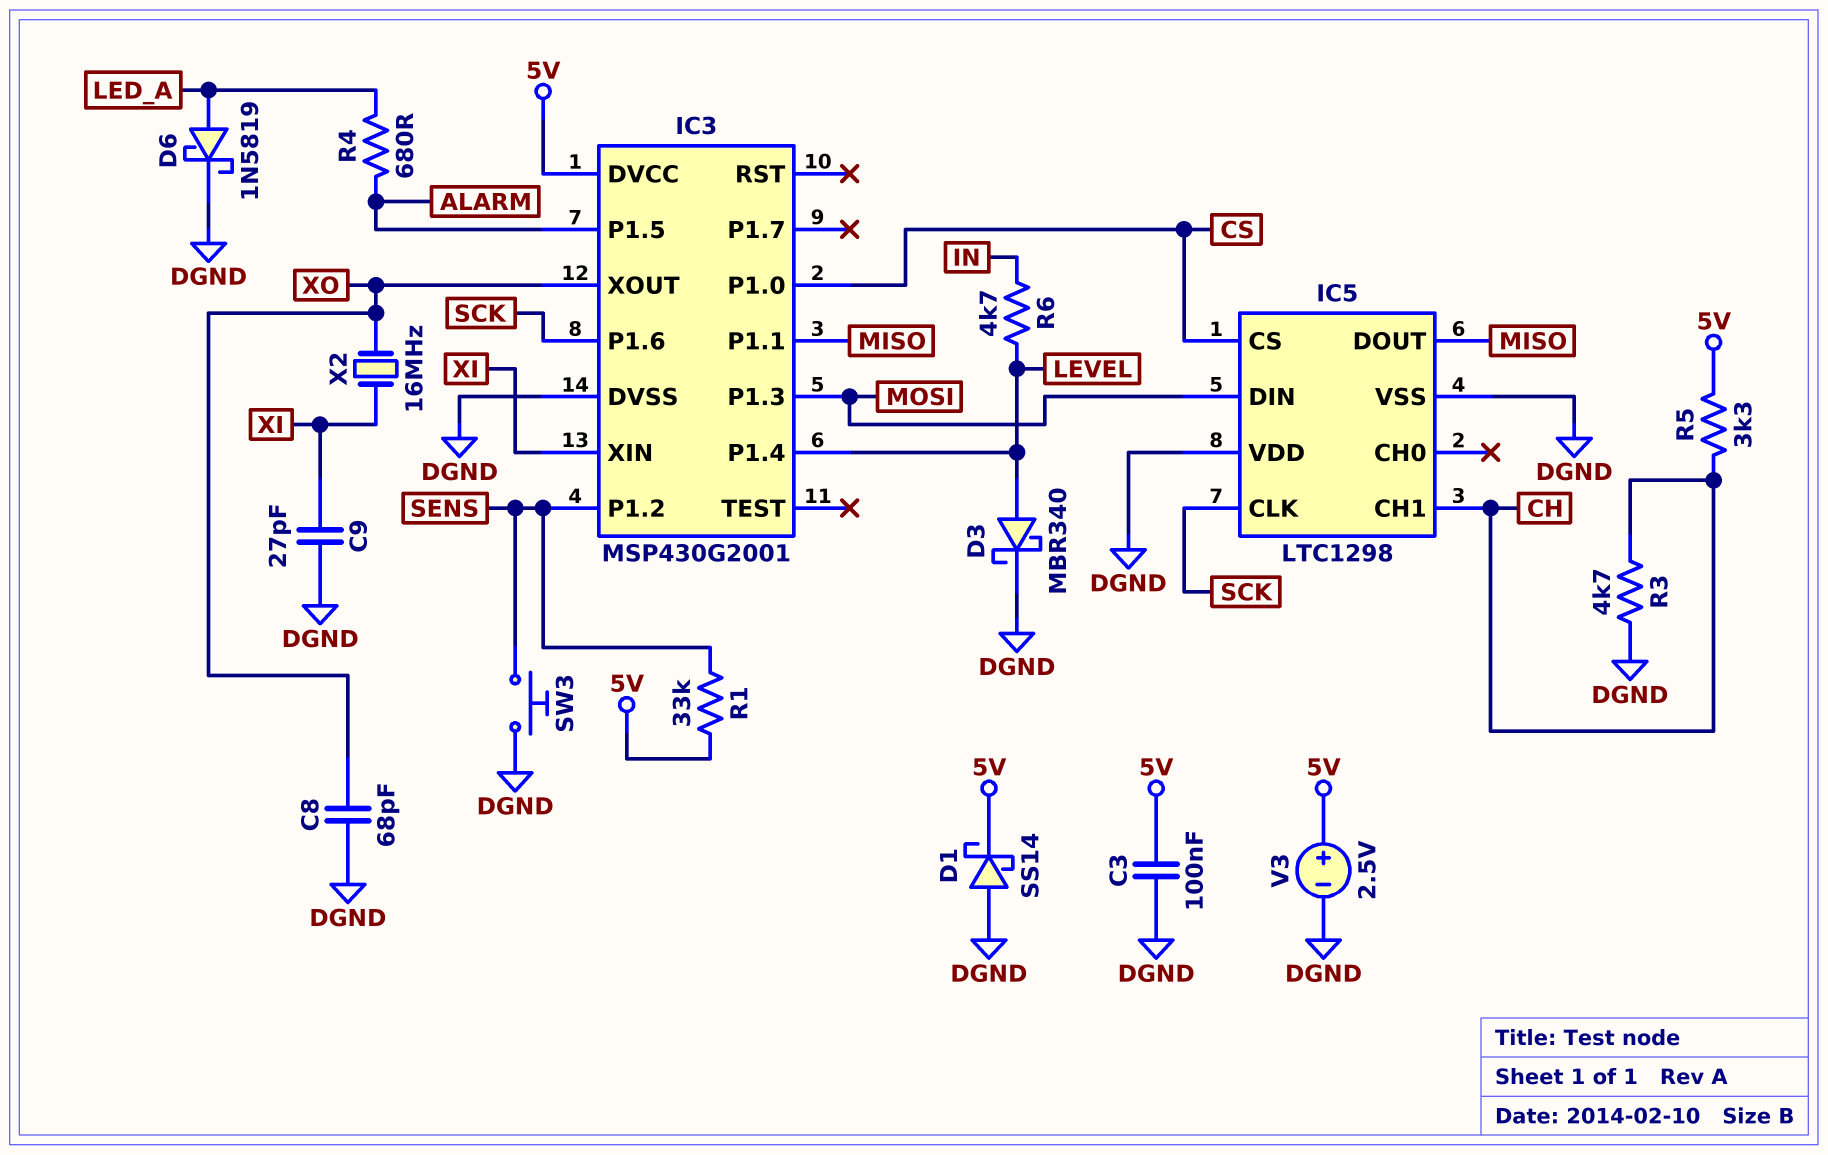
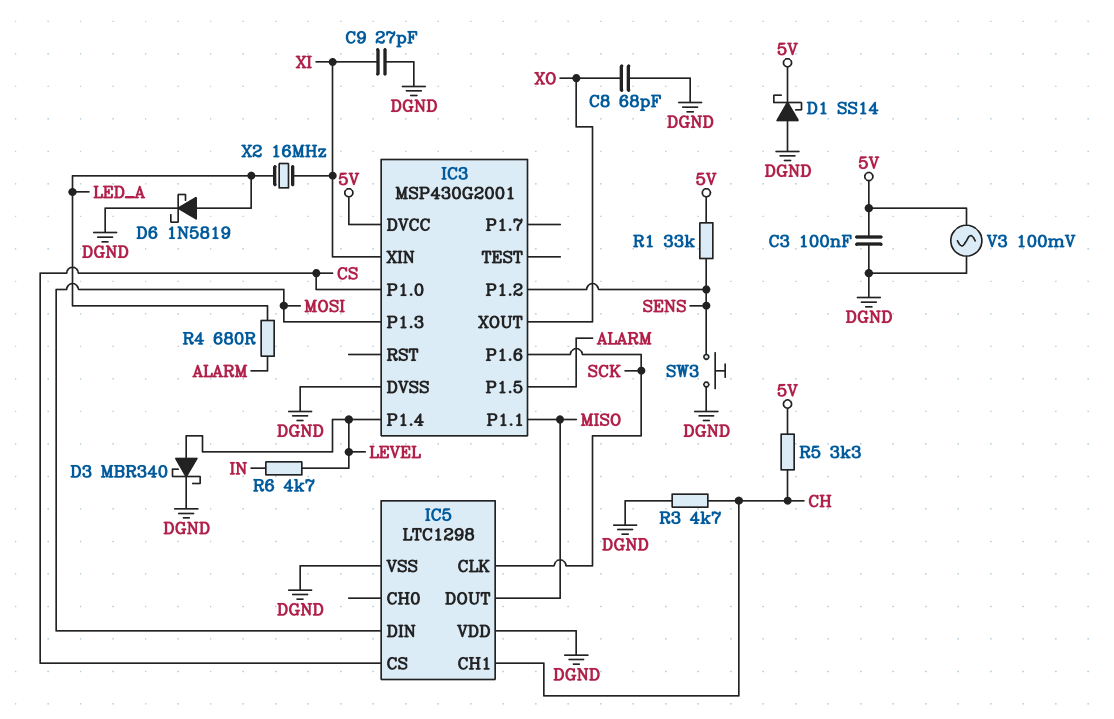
V3: 2.5V (plus 5V, minus DGND) -> AC 100mV (5V, DGND)
X2: 16MHz (XI, XO) -> 16MHz (LED_A, XI)

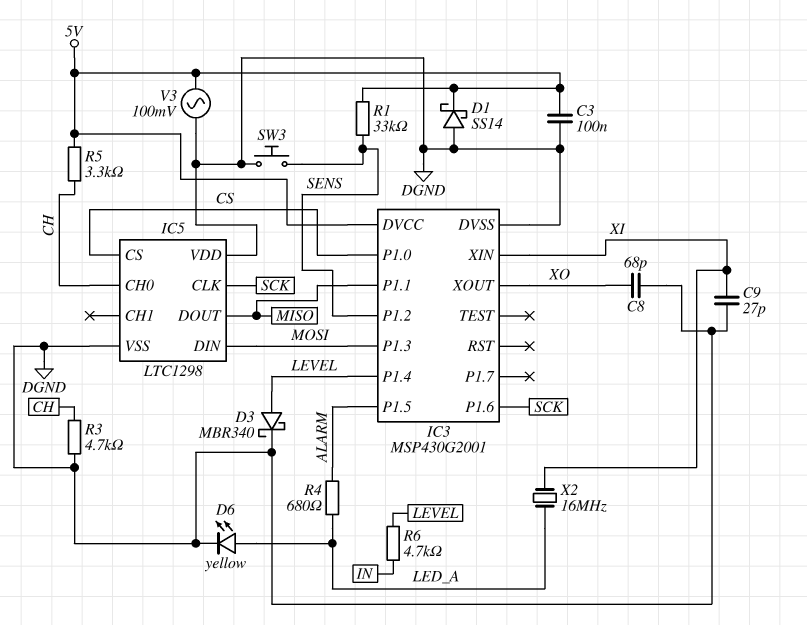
D6: schottky 1N5819 (A LED_A, K DGND) -> LED yellow (A LED_A, K DGND)
IC5 pin CH0: none -> CH
IC5 pin CH1: CH -> none

